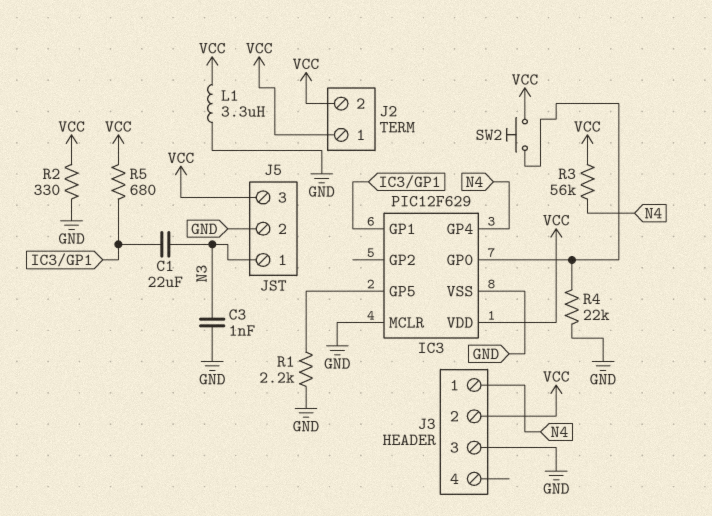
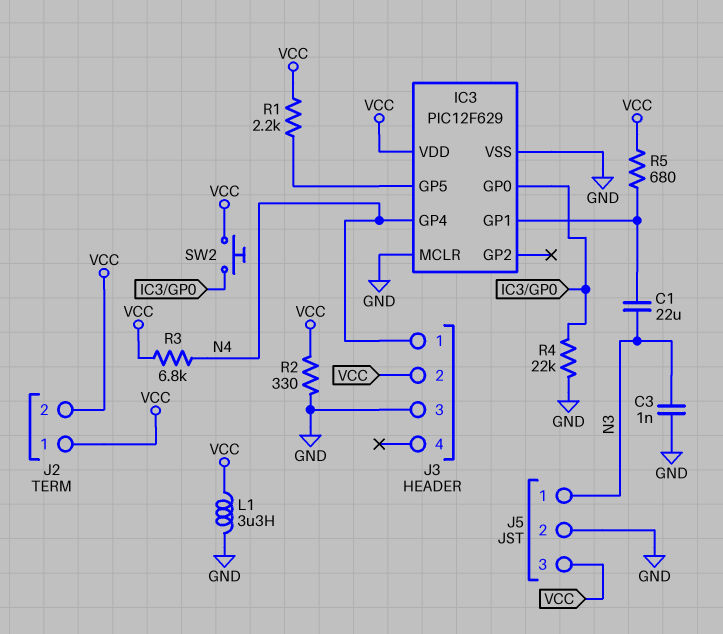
R1: 2.2k (GND, IC3/GP5) -> 2.2k (IC3/GP5, VCC)
R3: 56k (N4, VCC) -> 6.8k (N4, VCC)

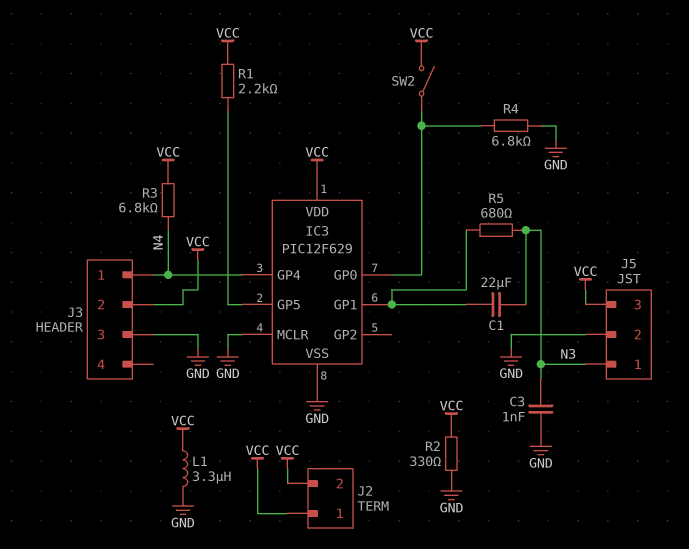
R4: 22k (GND, IC3/GP0) -> 6.8k (GND, IC3/GP0)
R5: 680 (IC3/GP1, VCC) -> 680 (IC3/GP1, N3)
SW2: button (IC3/GP0, VCC) -> switch (IC3/GP0, VCC)

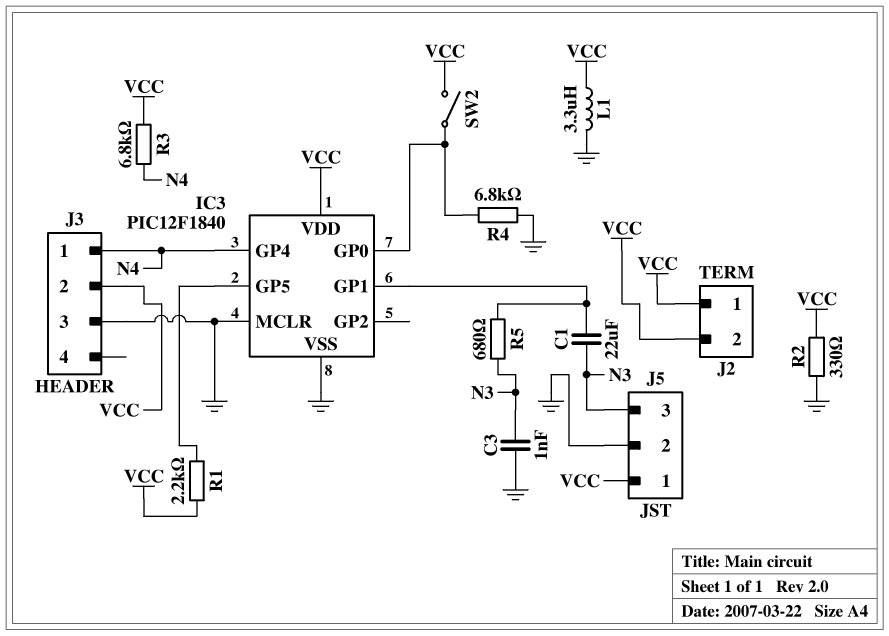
IC3: PIC12F629 -> PIC12F1840
J5 pin 1: N3 -> VCC
J5 pin 3: VCC -> N3

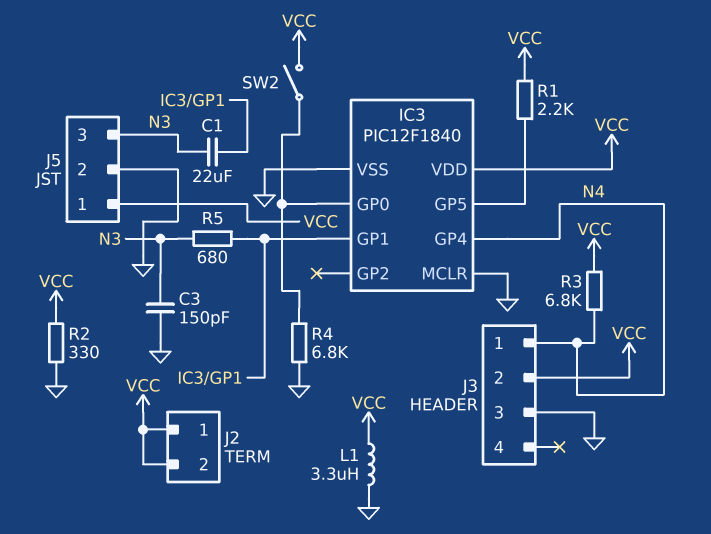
C3: 1nF (GND, N3) -> 150pF (GND, N3)

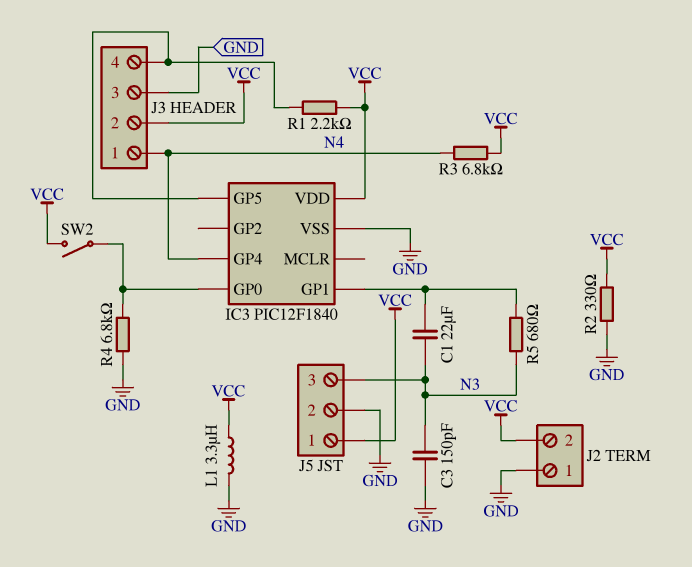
IC3 pin MCLR: GND -> none
J2 pin 1: VCC -> GND
J3 pin 4: none -> IC3/GP5

